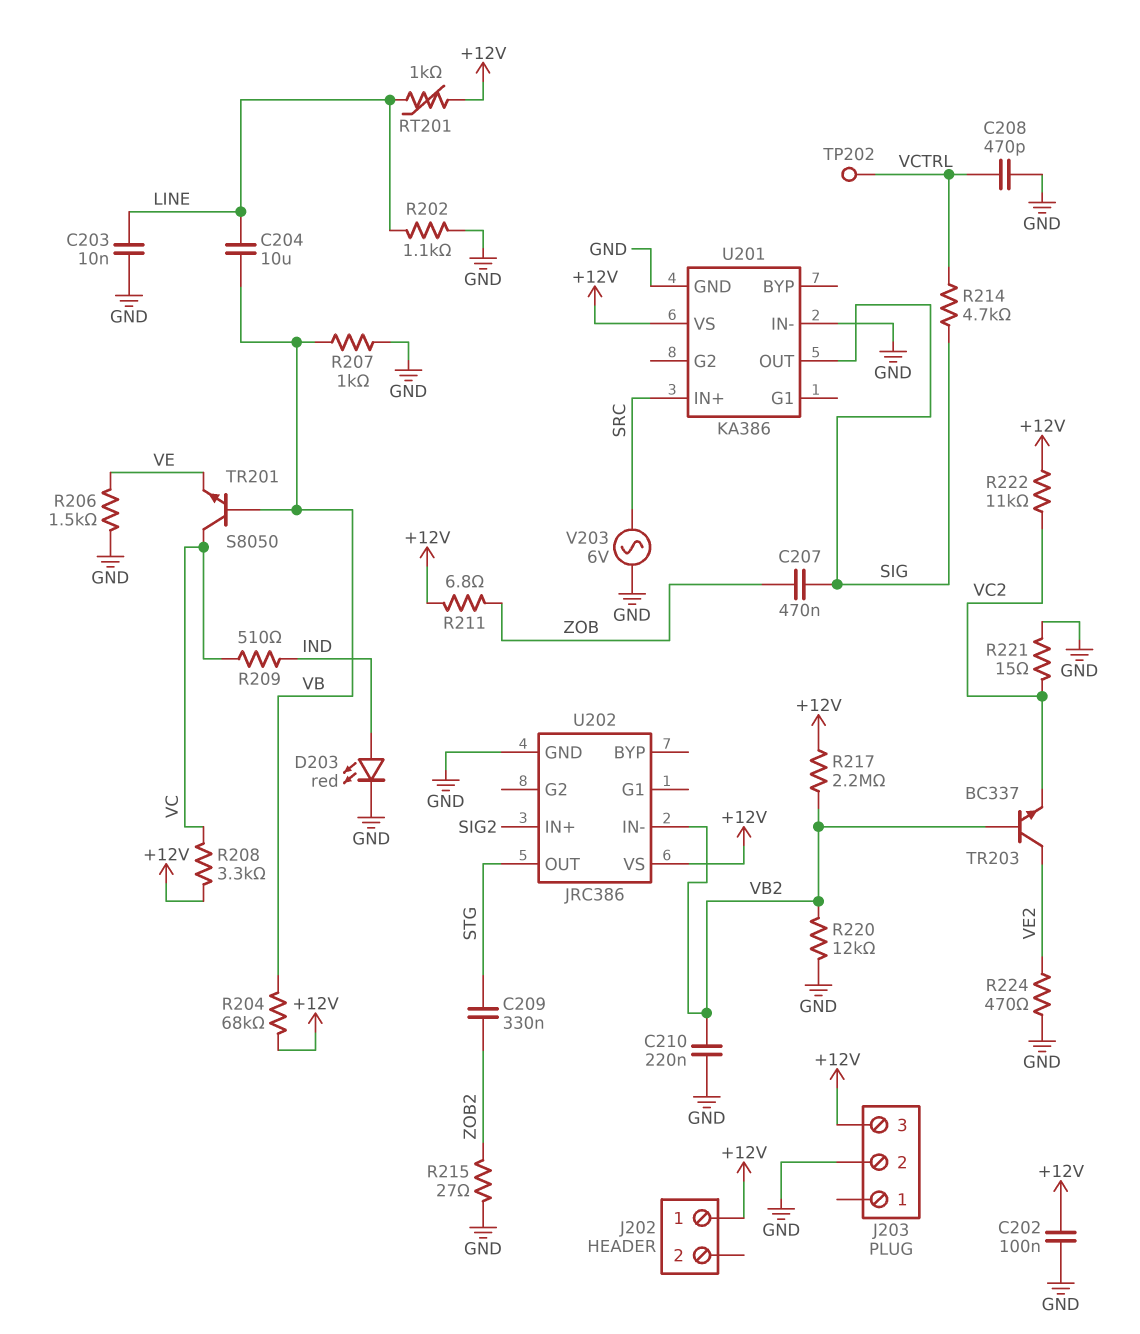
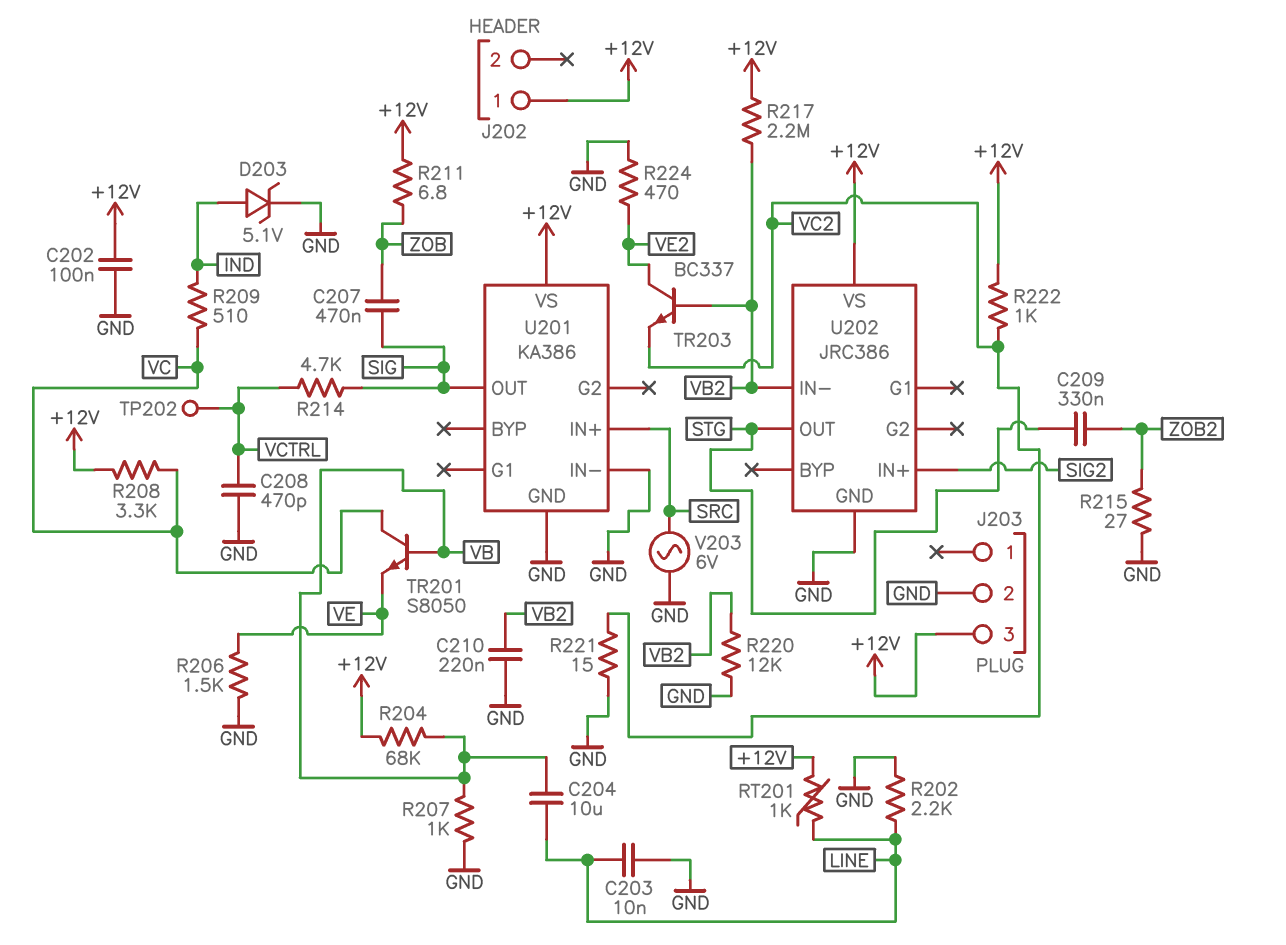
D203: LED red (A IND, K GND) -> zener 5.1V (A IND, K GND)
R202: 1.1k (GND, LINE) -> 2.2k (GND, LINE)
R222: 11k (+12V, VC2) -> 1k (+12V, VC2)

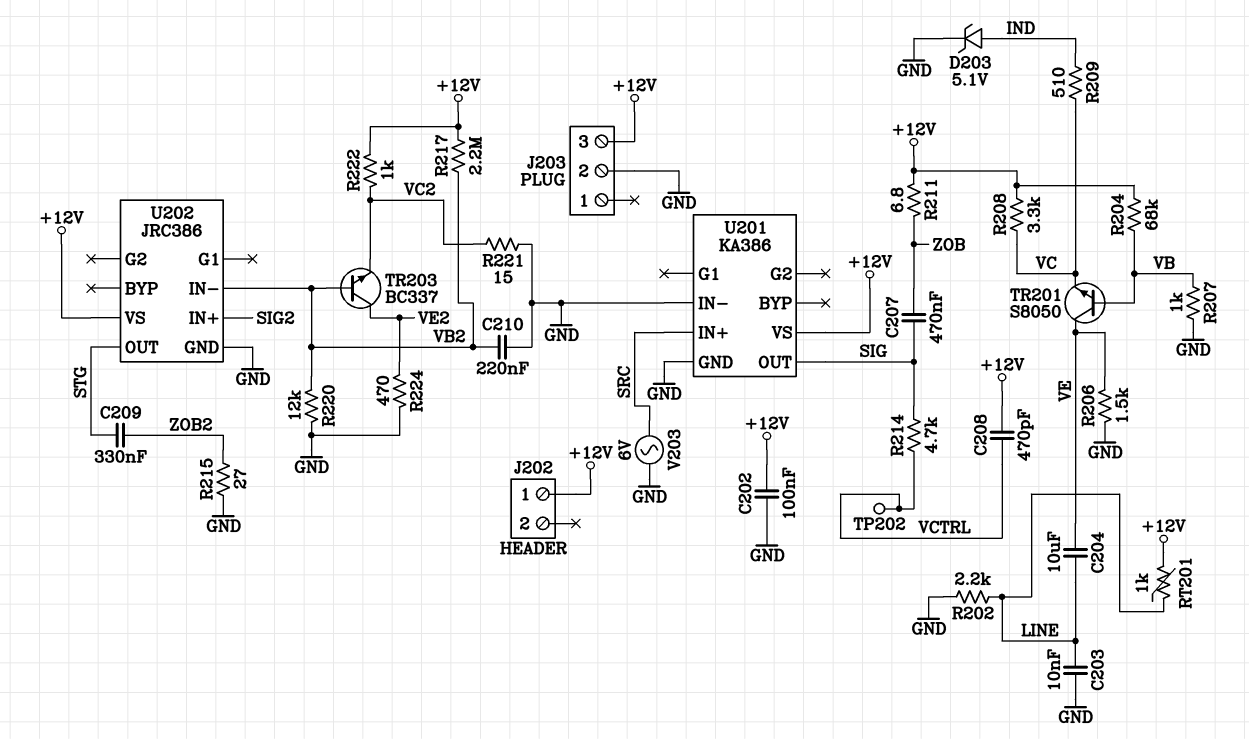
C204: 10uF (LINE, VB) -> 10uF (LINE, VE)
C208: 470pF (GND, VCTRL) -> 470pF (+12V, VCTRL)
TR201: NPN S8050 (B VB, C VC, E VE) -> NPN S8050 (B VB, C VE, E VC)

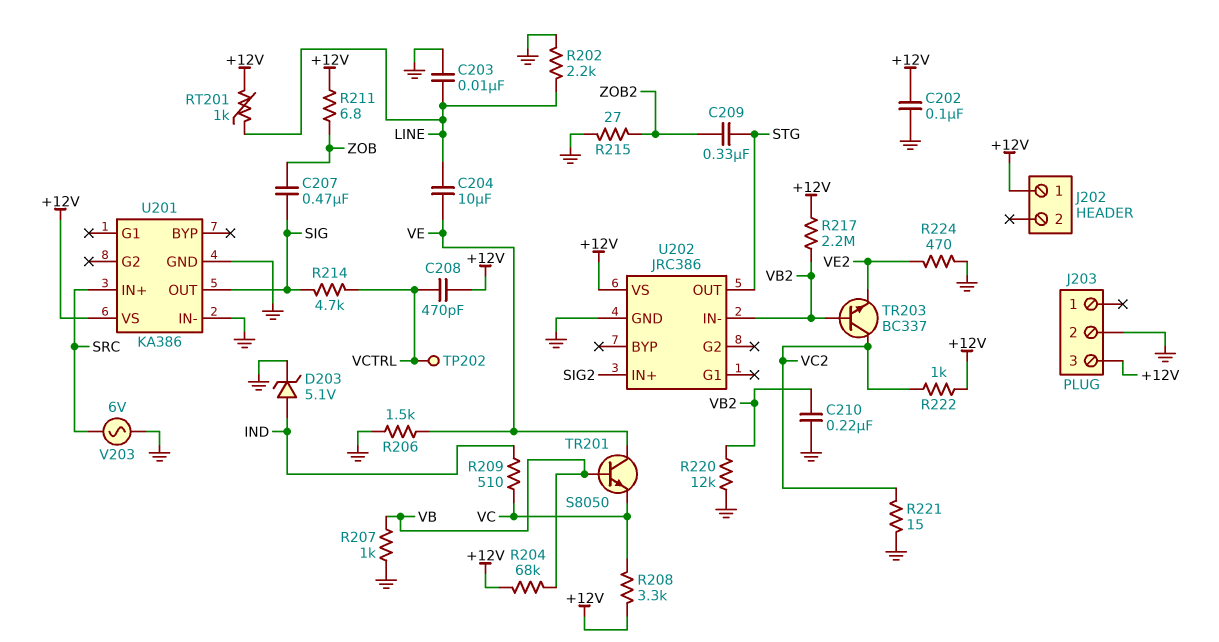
TR203: NPN BC337 (B VB2, C VE2, E VC2) -> NPN BC337 (B VB2, C VC2, E VE2)

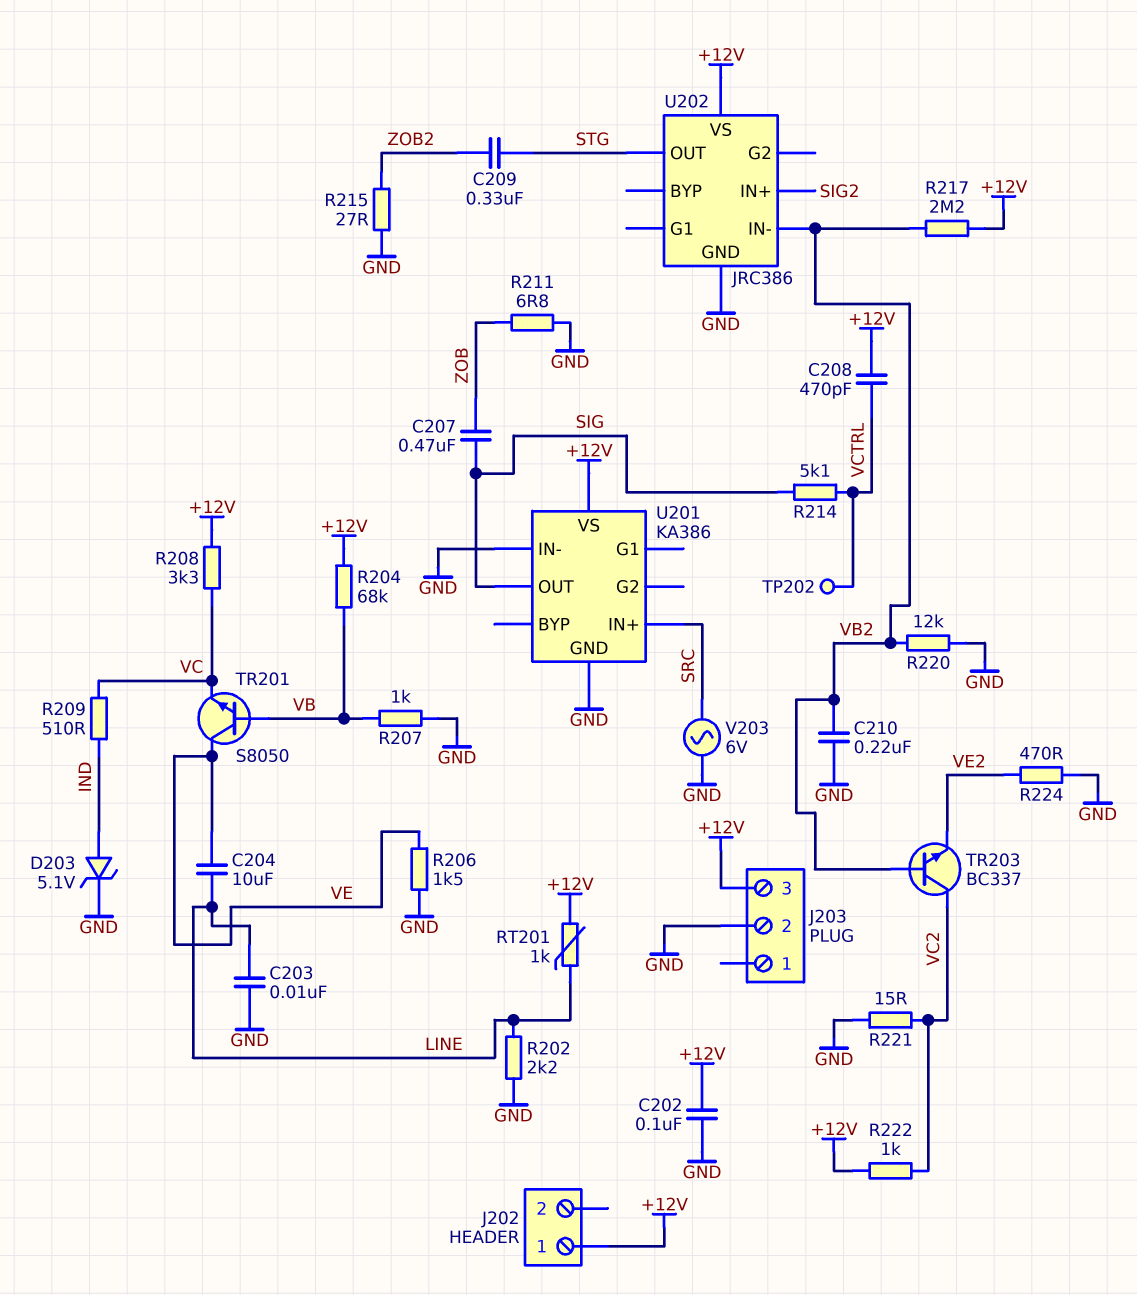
R211: 6.8 (+12V, ZOB) -> 6.8 (GND, ZOB)
R214: 4.7k (SIG, VCTRL) -> 5.1k (SIG, VCTRL)

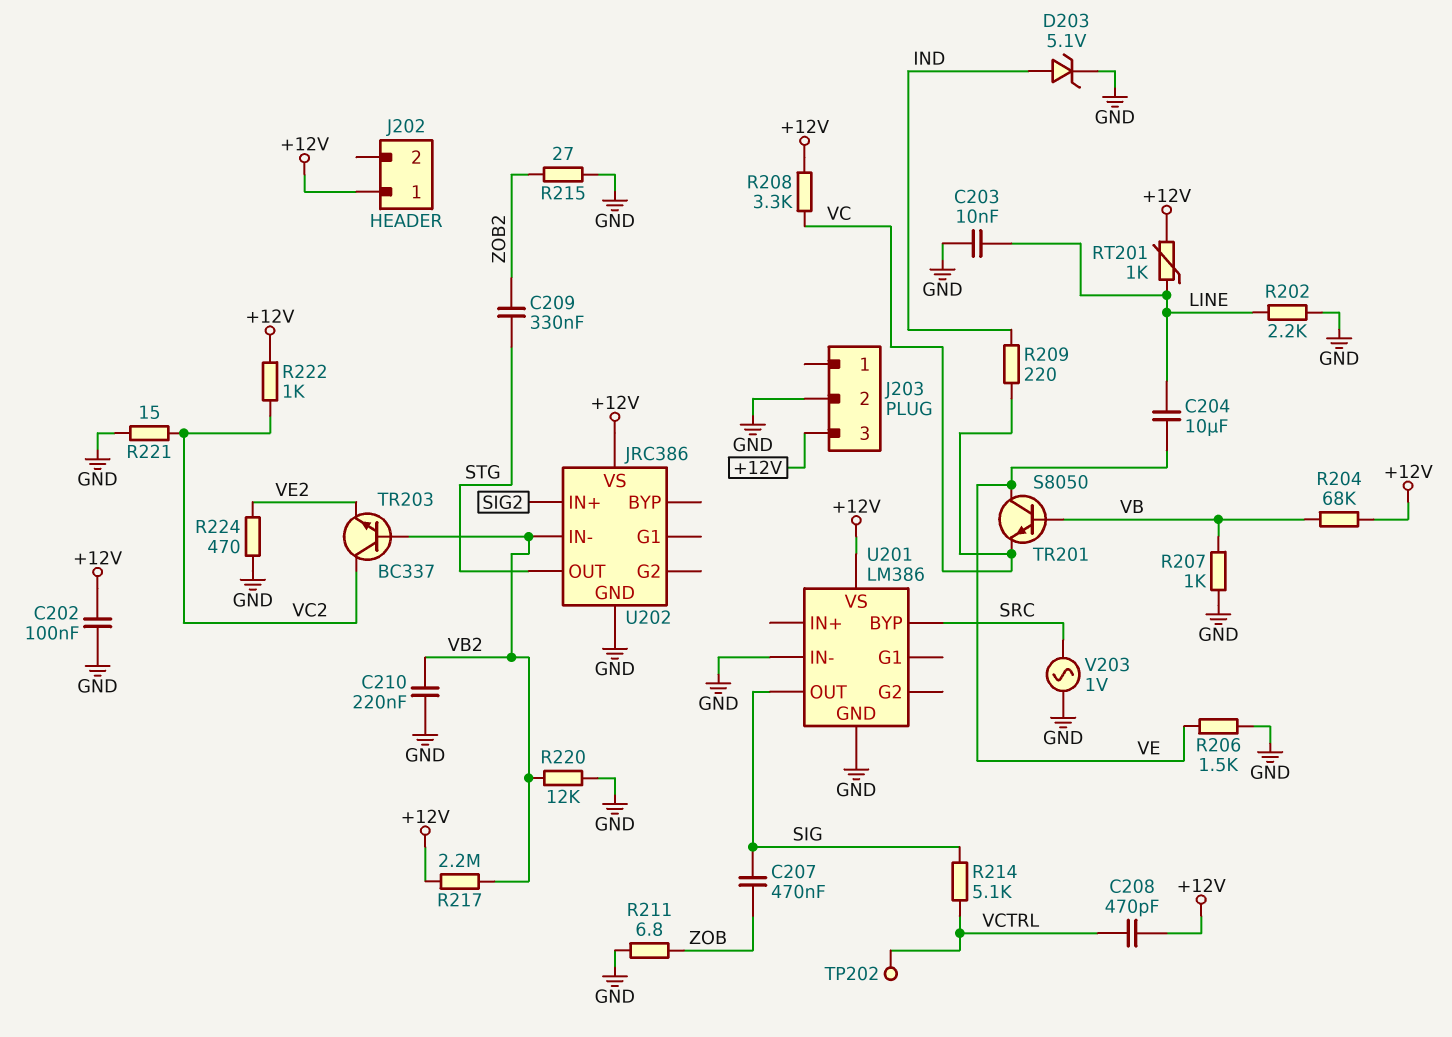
R209: 510 (IND, VC) -> 220 (IND, VC)
U201: KA386 -> LM386
U201 pin BYP: none -> SRC
U201 pin IN+: SRC -> none
V203: AC 6V (GND, SRC) -> AC 1V (GND, SRC)

